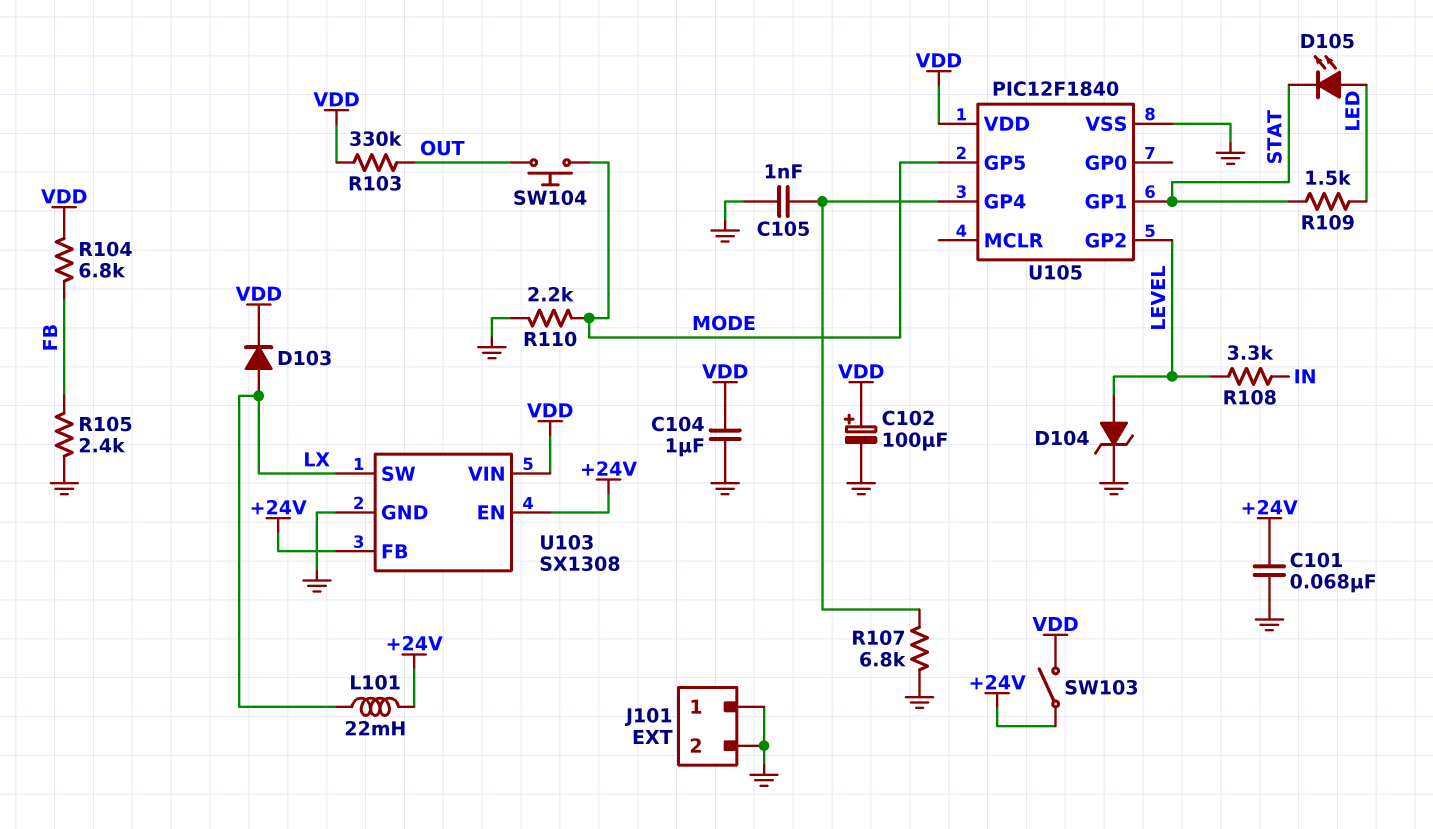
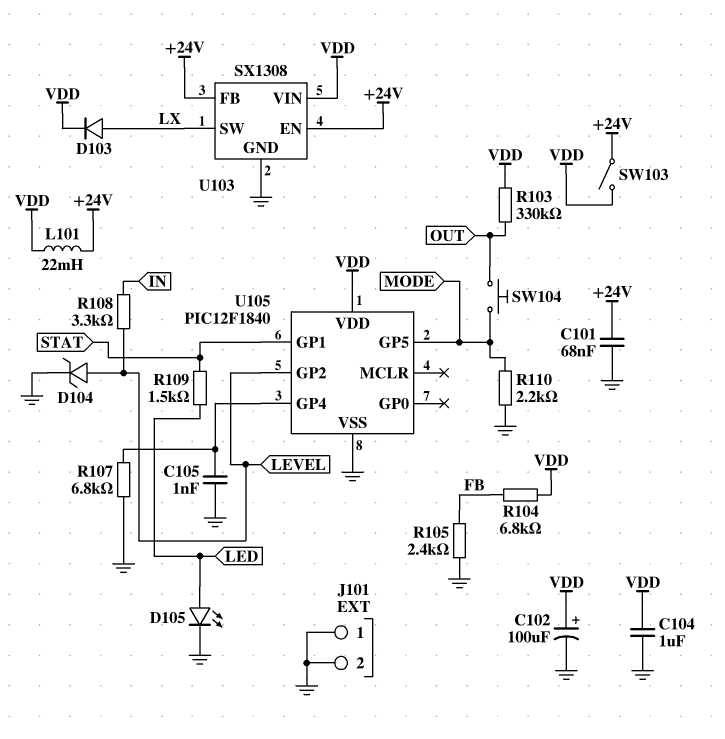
D105: LED (A LED, K STAT) -> LED (A LED, K GND)
L101: 22mH (+24V, LX) -> 22mH (+24V, VDD)

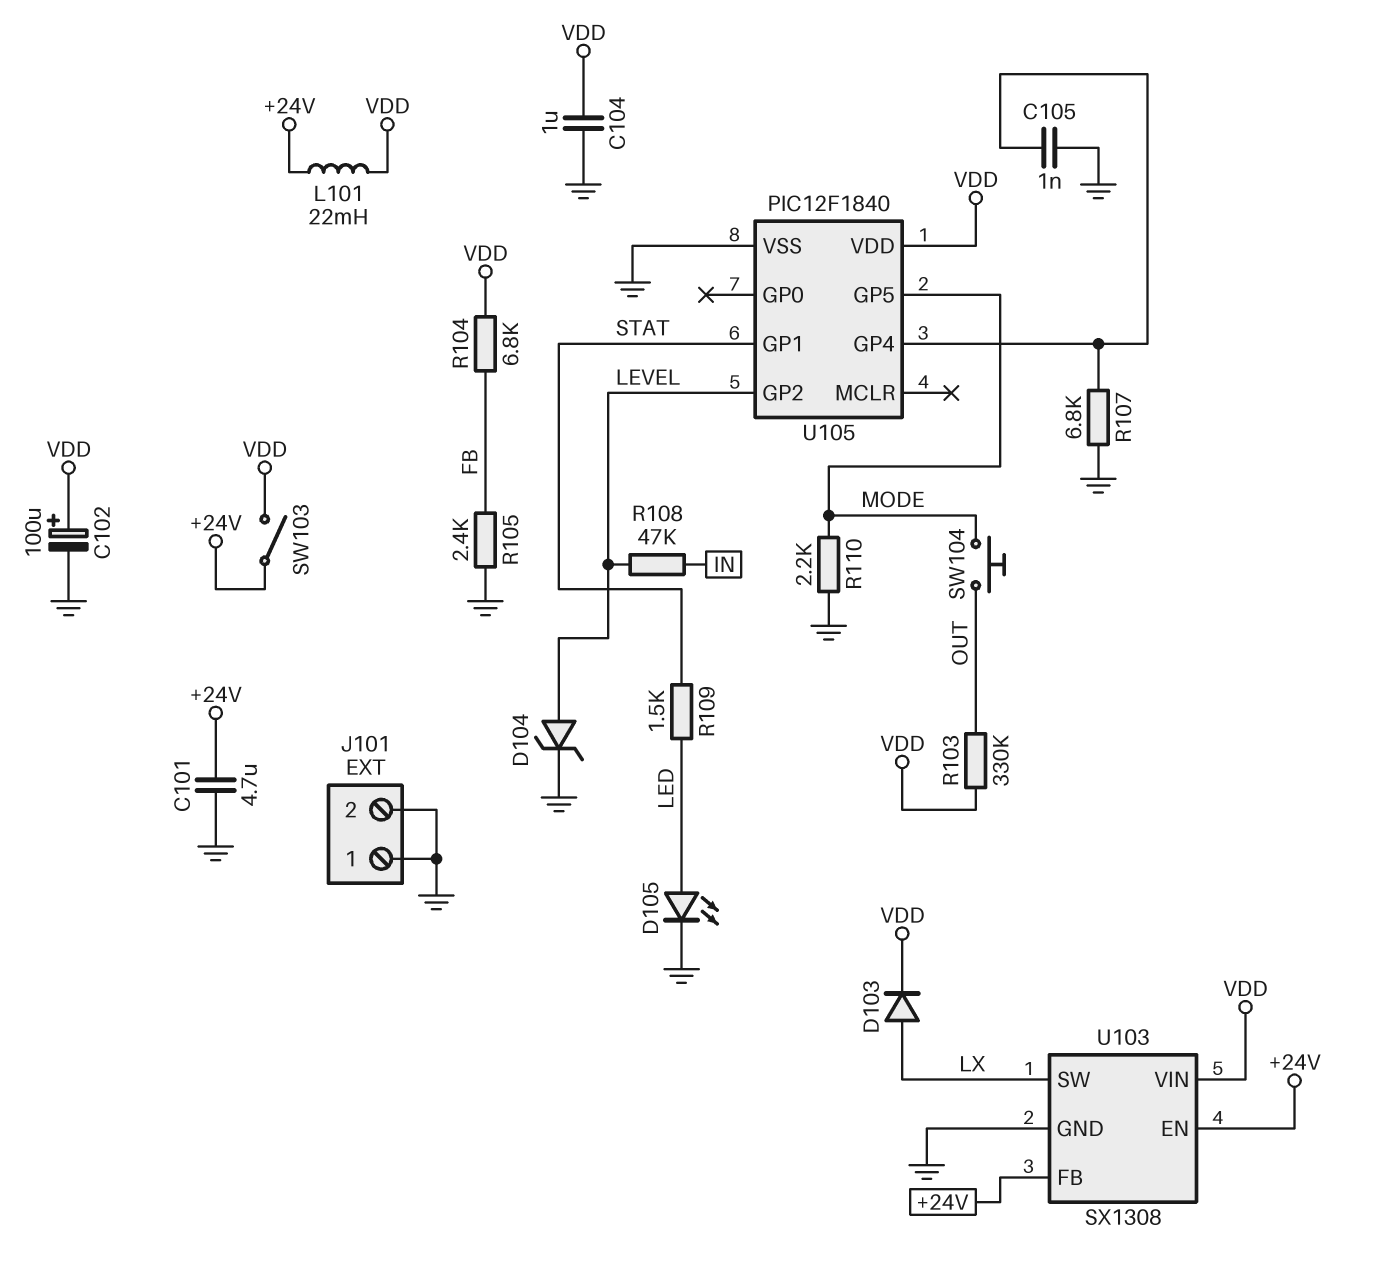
C101: 68nF (+24V, GND) -> 4.7uF (+24V, GND)
R108: 3.3k (IN, LEVEL) -> 47k (IN, LEVEL)

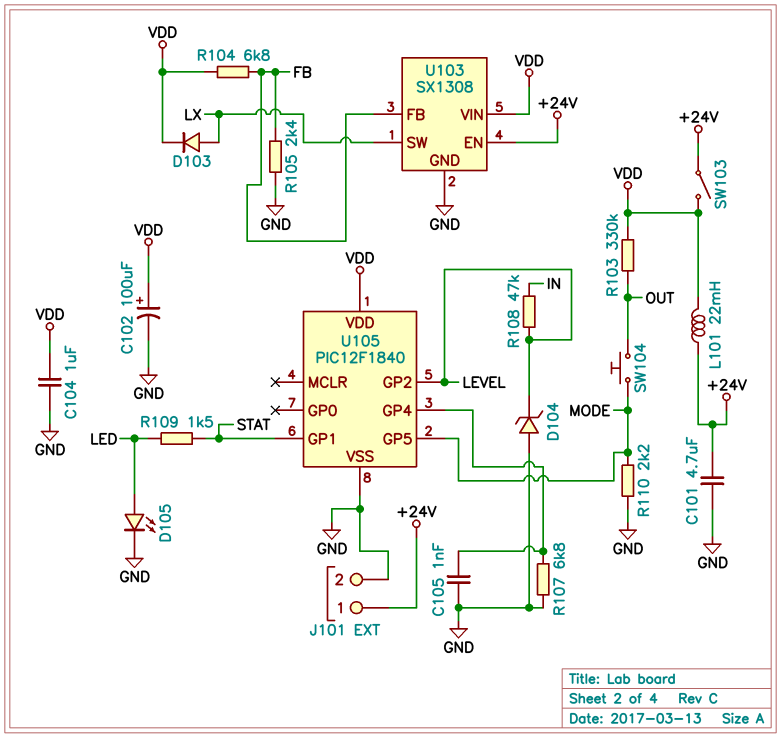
D104: zener (A LEVEL, K GND) -> zener (A GND, K LEVEL)
J101 pin 1: GND -> +24V
U103 pin FB: +24V -> FB

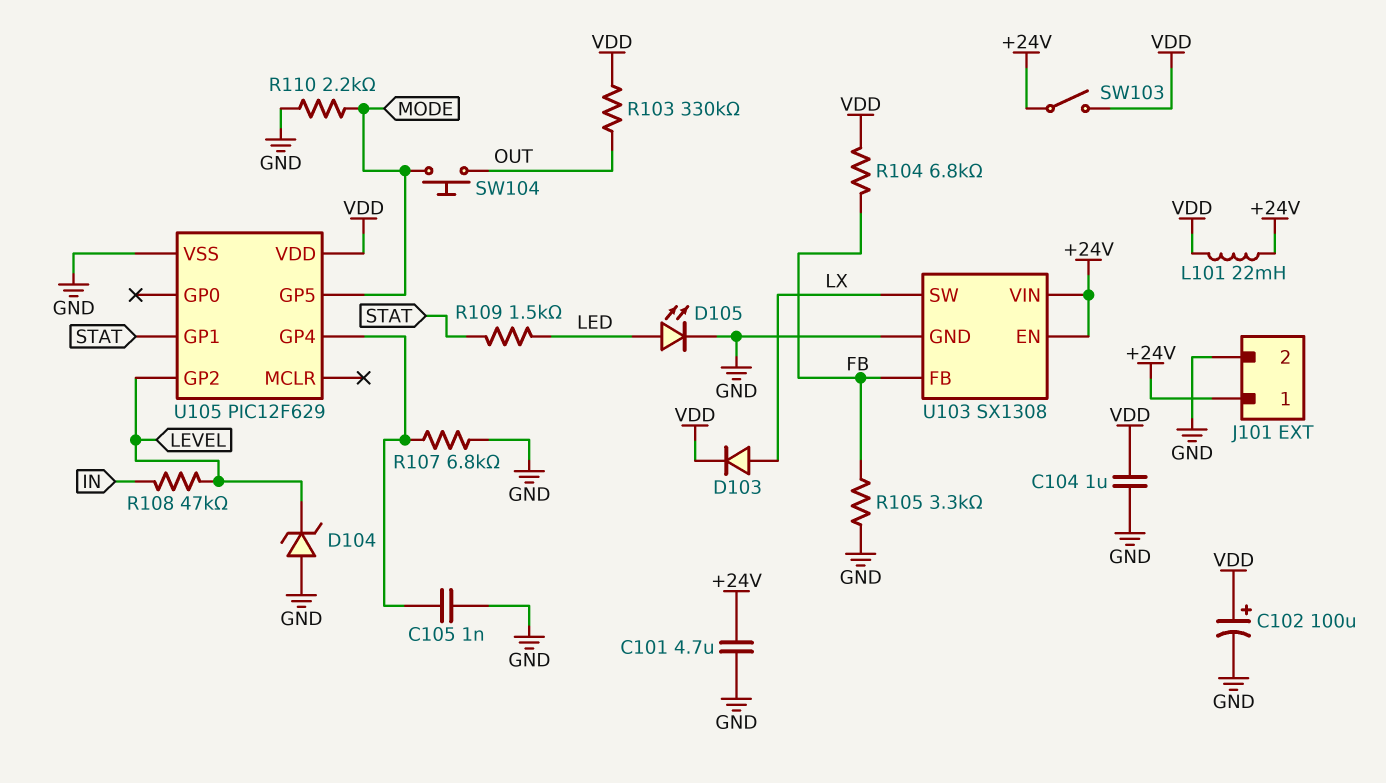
R105: 2.4k (FB, GND) -> 3.3k (FB, GND)
U103 pin VIN: VDD -> +24V
U105: PIC12F1840 -> PIC12F629

